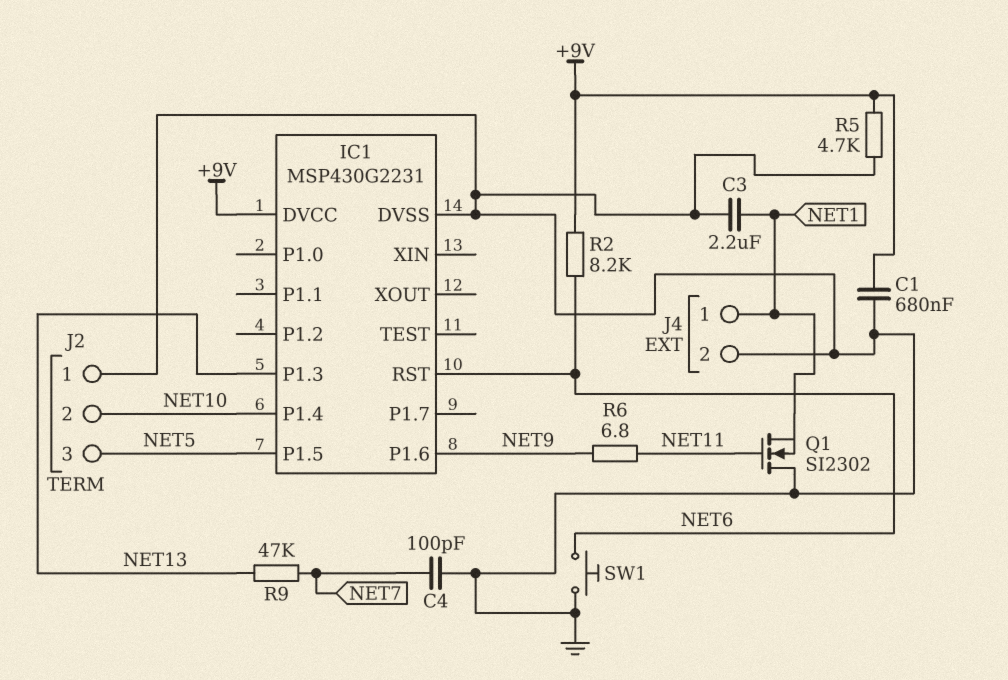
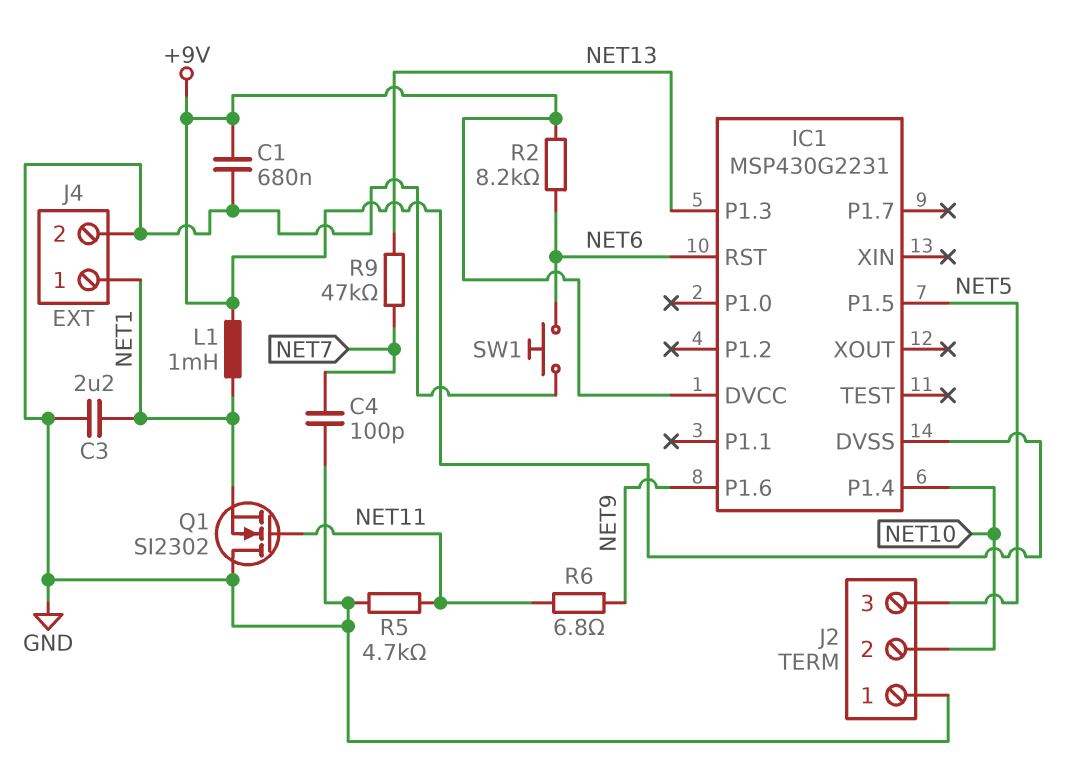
IC1 pin DVSS: GND -> +9V
L1: none -> 1mH (+9V, NET1)
R5: 4.7k (+9V, GND) -> 4.7k (GND, NET11)

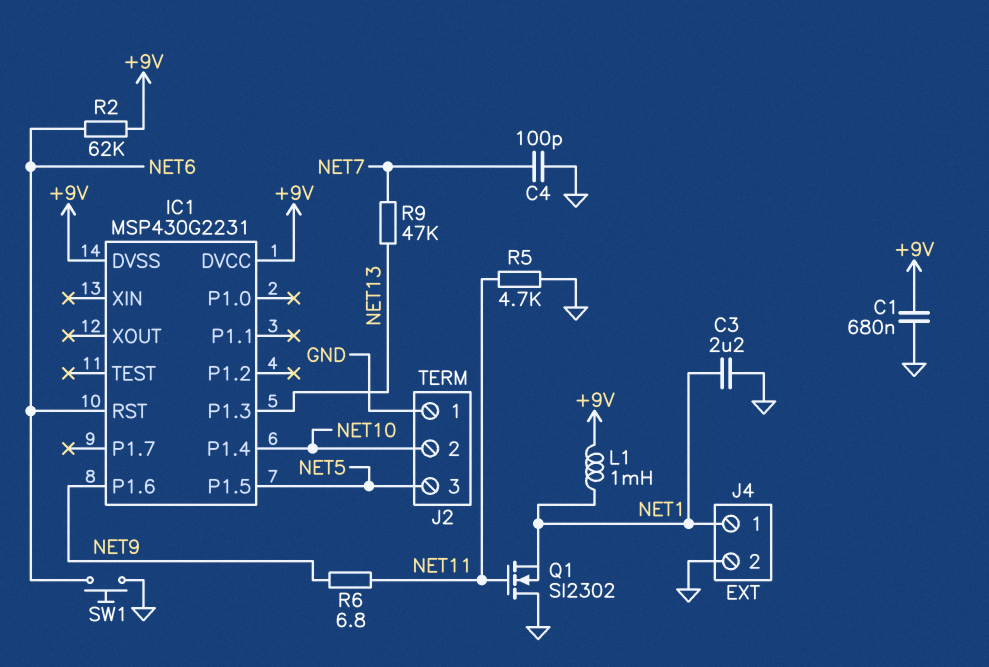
R2: 8.2k (+9V, NET6) -> 62k (+9V, NET6)

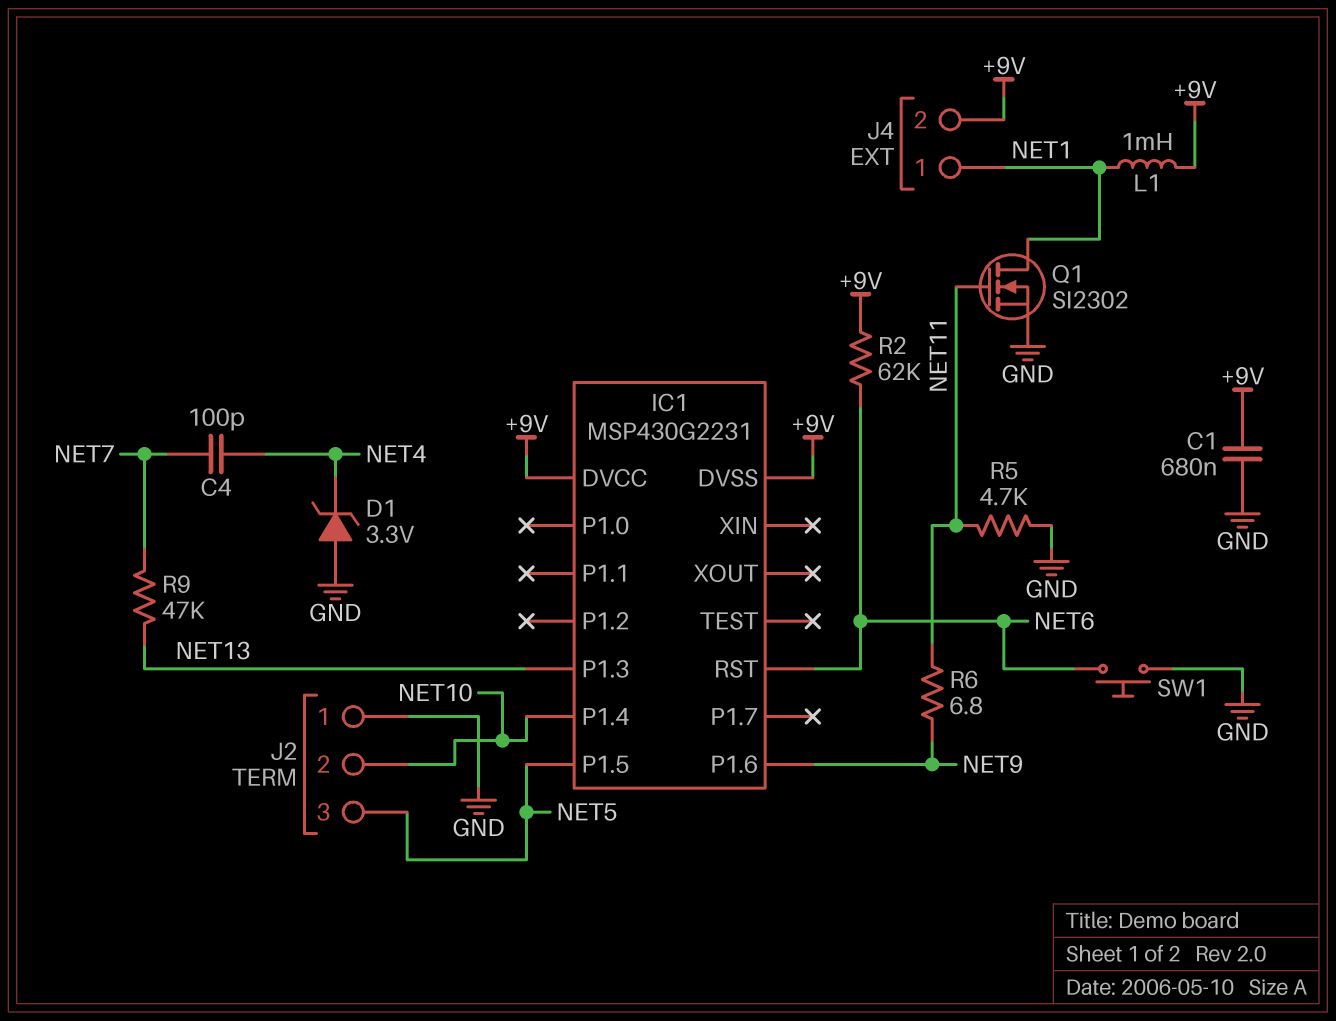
C3: 2.2uF (GND, NET1) -> none
C4: 100pF (GND, NET7) -> 100pF (NET4, NET7)
D1: none -> zener 3.3V (A GND, K NET4)
J4 pin 2: GND -> +9V
Q1: NMOS SI2302 (G NET11, D GND, S NET1) -> NMOS SI2302 (G NET11, D NET1, S GND)

